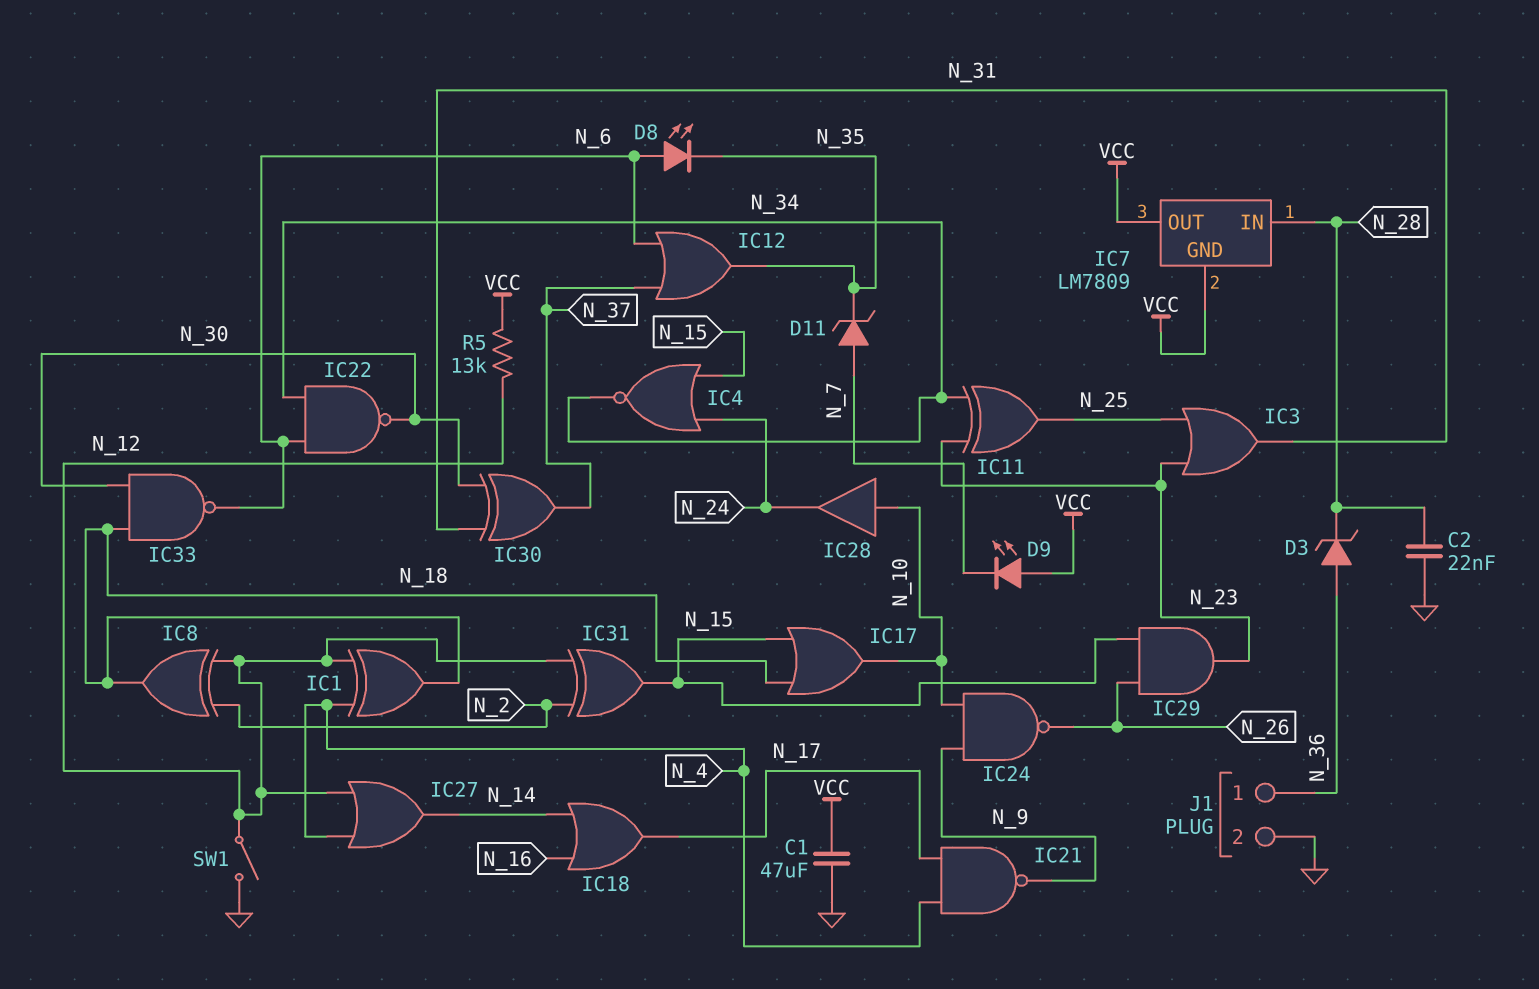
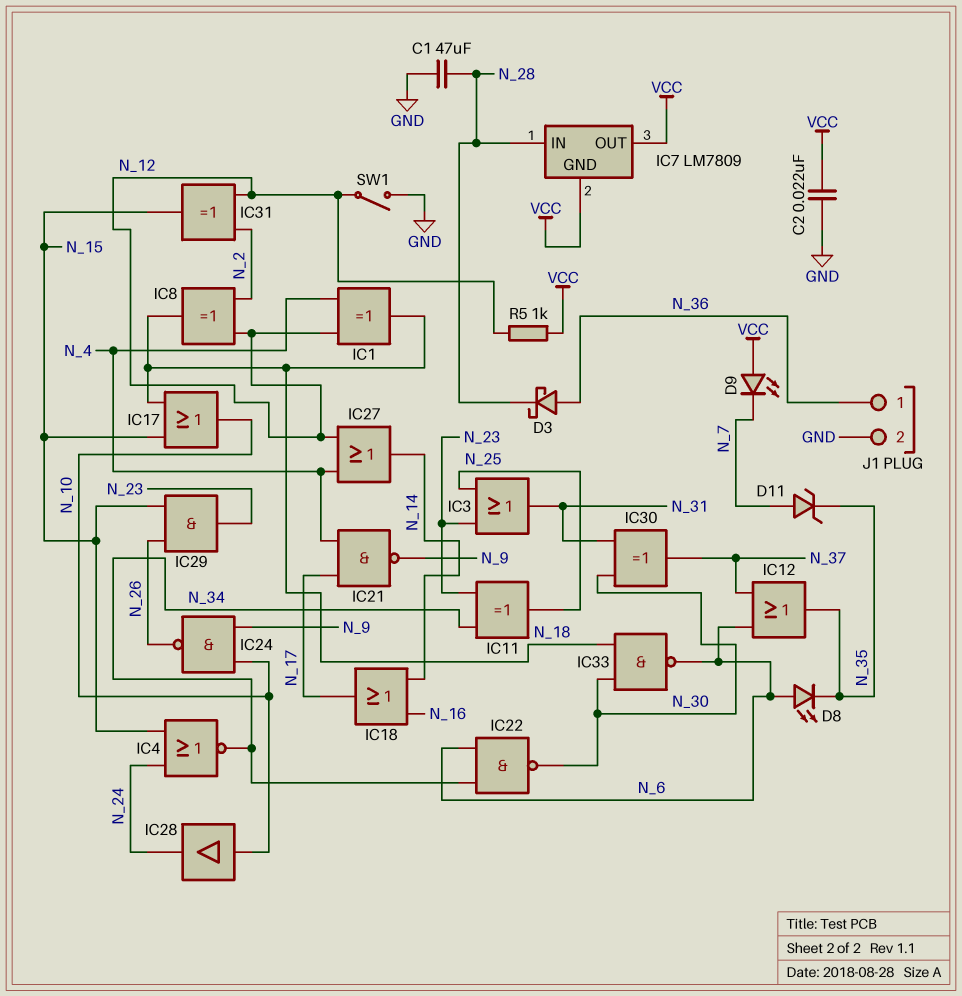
C1: 47uF (GND, VCC) -> 47uF (GND, N_28)
C2: 22nF (GND, N_28) -> 22nF (GND, VCC)
D3: zener (A N_36, K N_28) -> schottky (A N_36, K N_28)
R5: 13k (N_12, VCC) -> 1k (N_12, VCC)

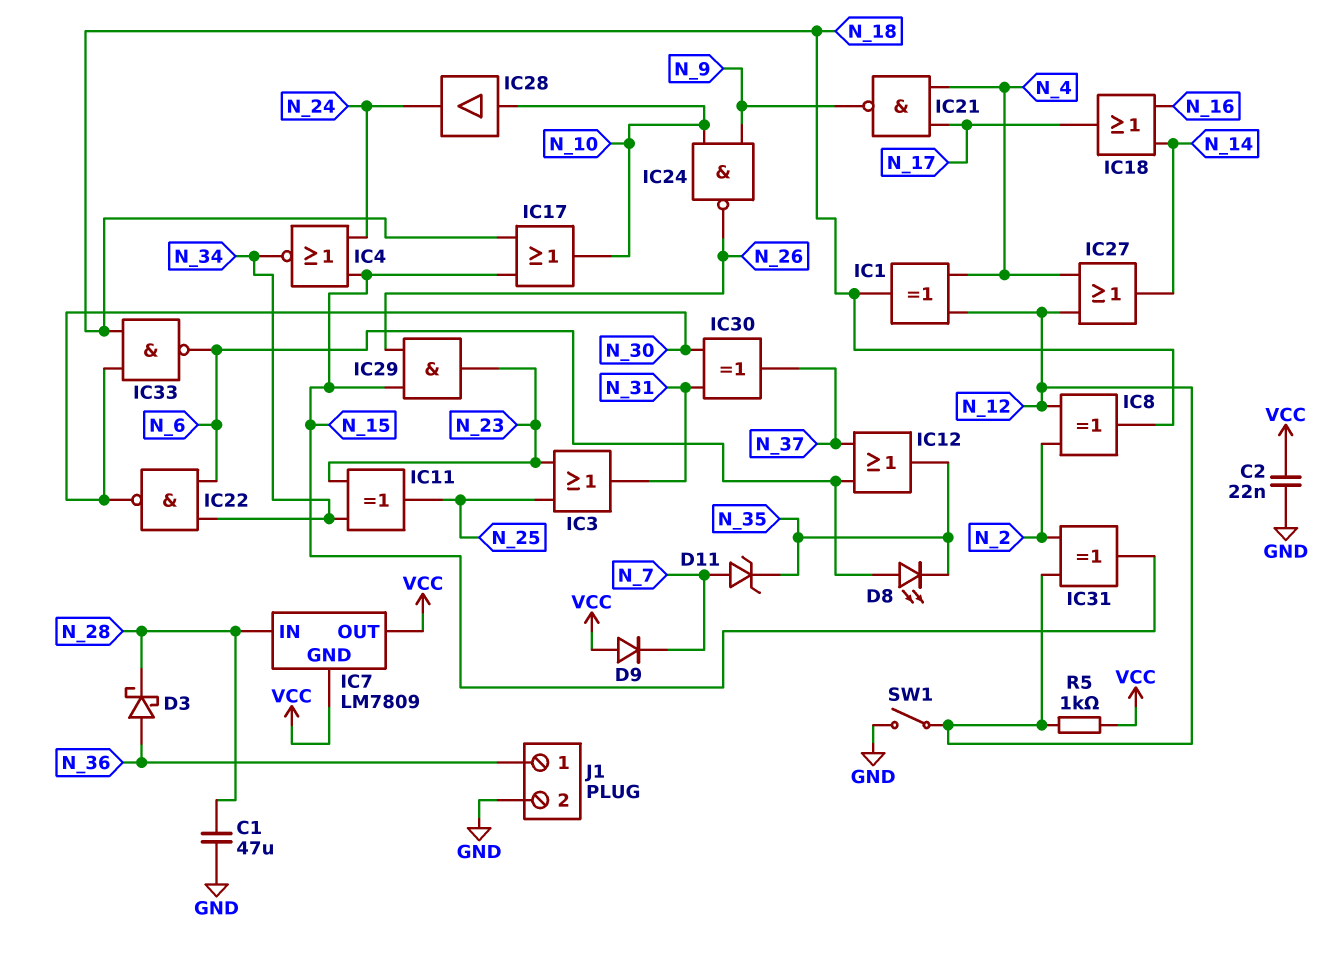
D9: LED (A VCC, K N_7) -> diode (A VCC, K N_7)

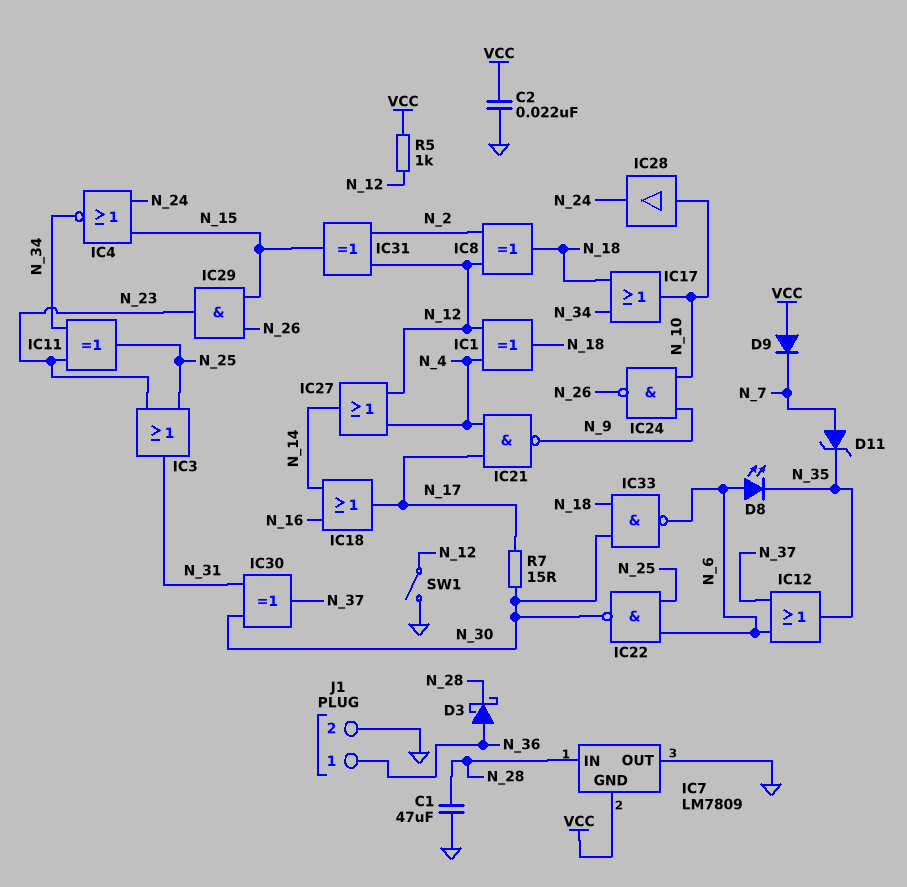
IC7 pin OUT: VCC -> GND
IC17: OR (in N_15, in N_18, out N_10) -> OR (in N_18, in N_34, out N_10)
IC22: NAND (in N_6, in N_34, out N_30) -> NAND (in N_6, in N_25, out N_30)
R7: none -> 15 (N_17, N_30)

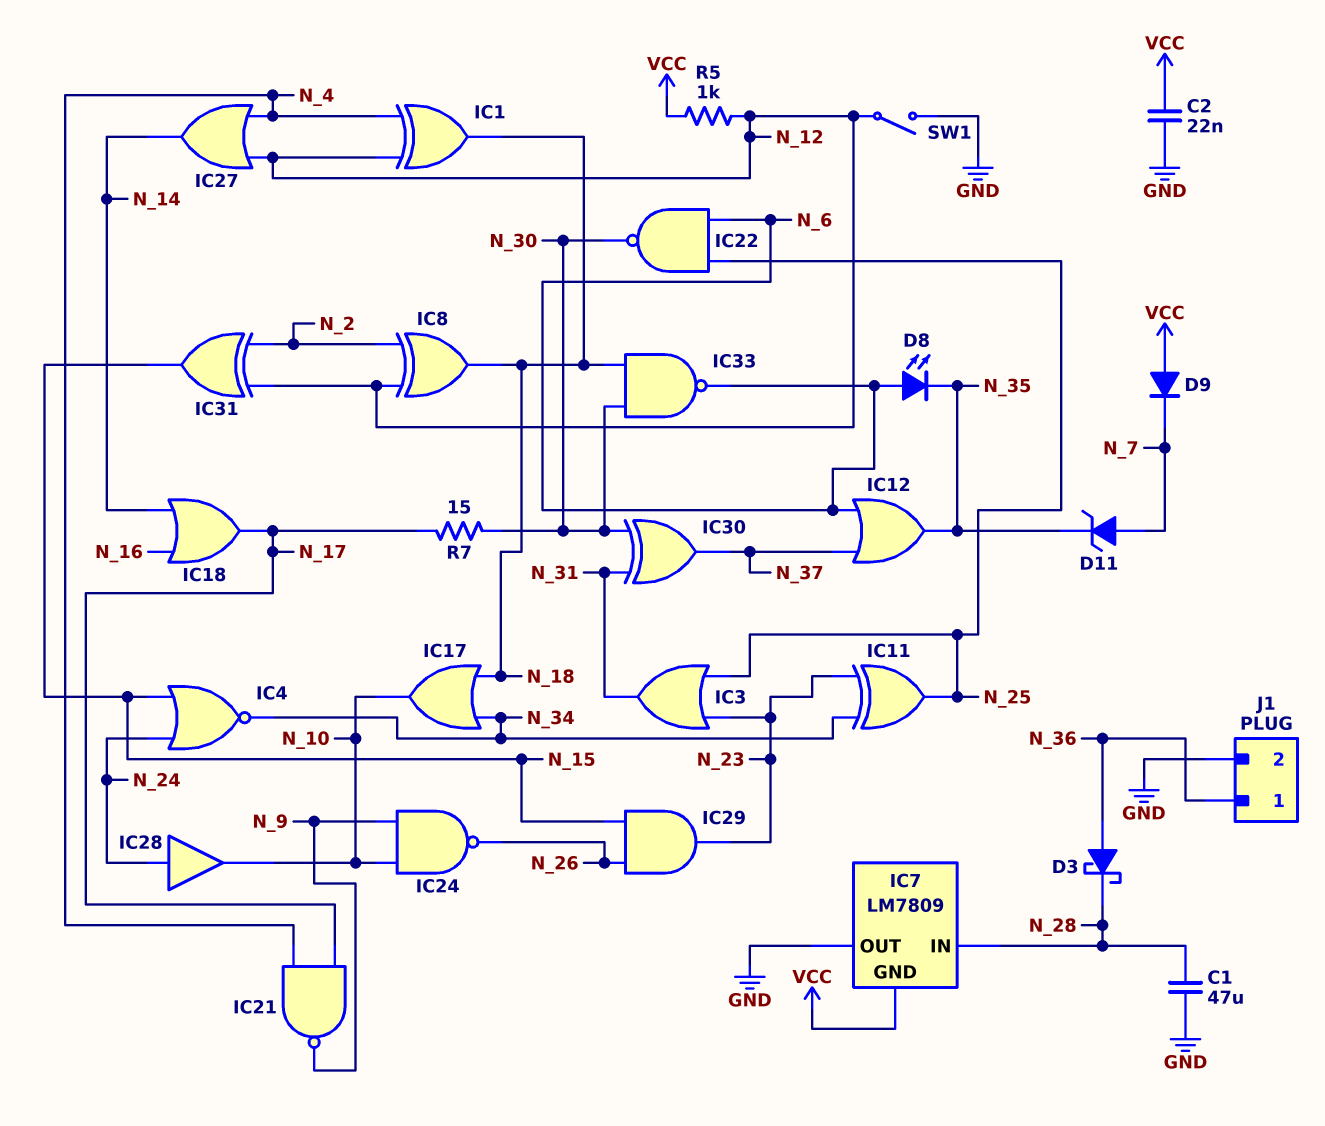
IC28: buffer (in N_10, out N_24) -> buffer (in N_24, out N_10)

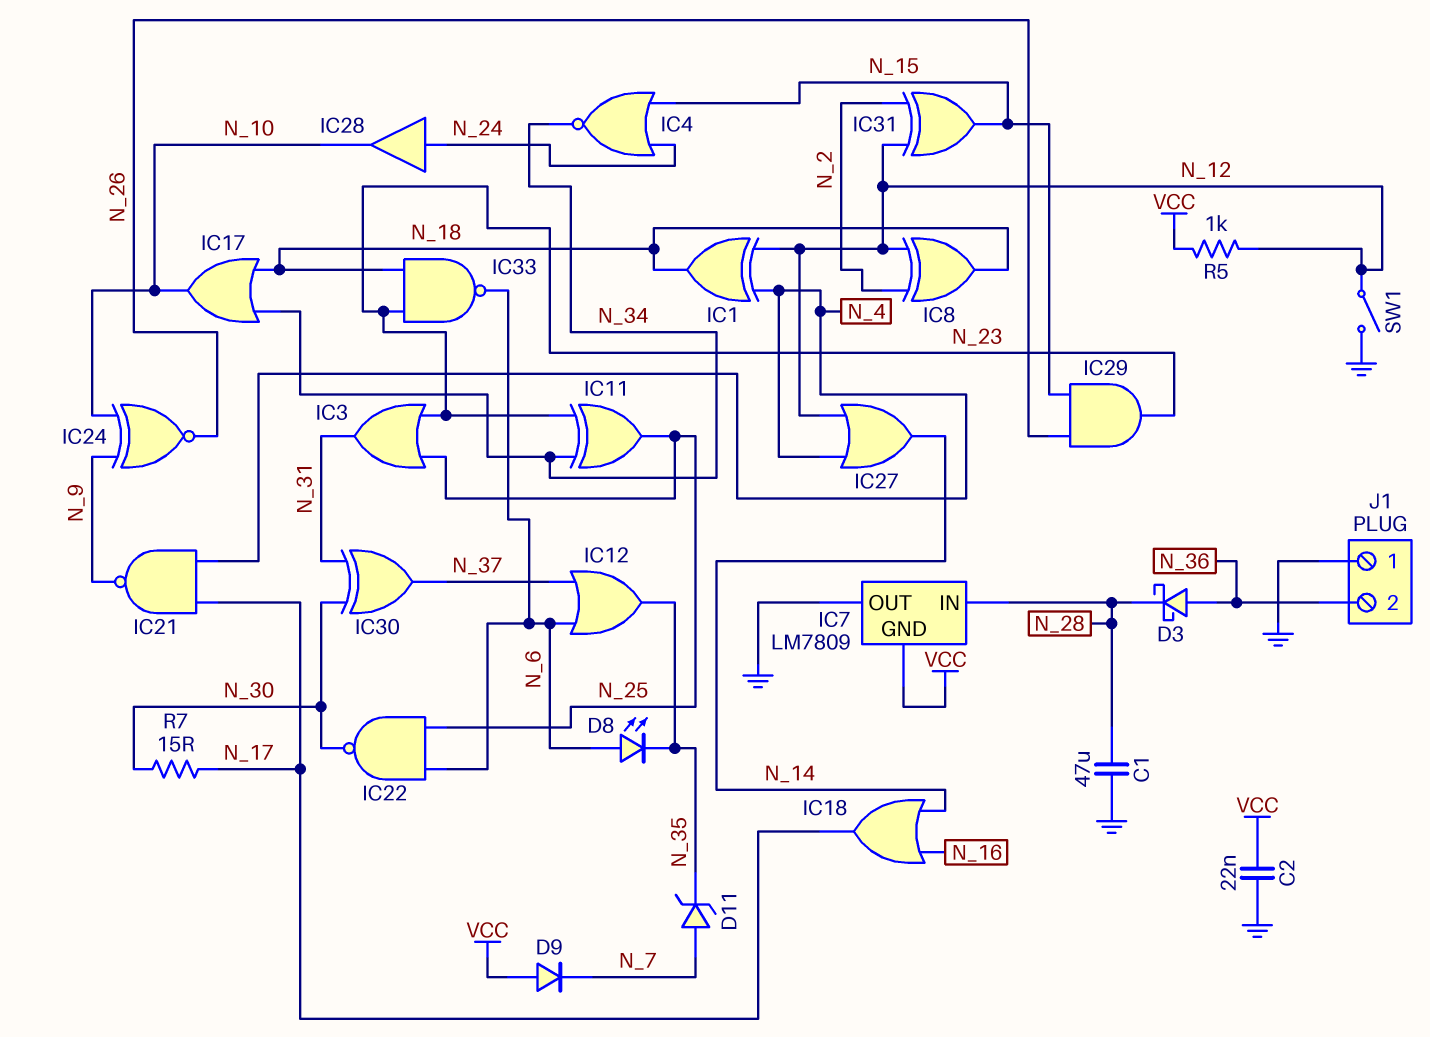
IC24: NAND (in N_9, in N_10, out N_26) -> XNOR (in N_9, in N_10, out N_26)
IC33: NAND (in N_18, in N_30, out N_6) -> NAND (in N_18, in N_23, out N_6)
J1 pin 1: N_36 -> GND
J1 pin 2: GND -> N_36

